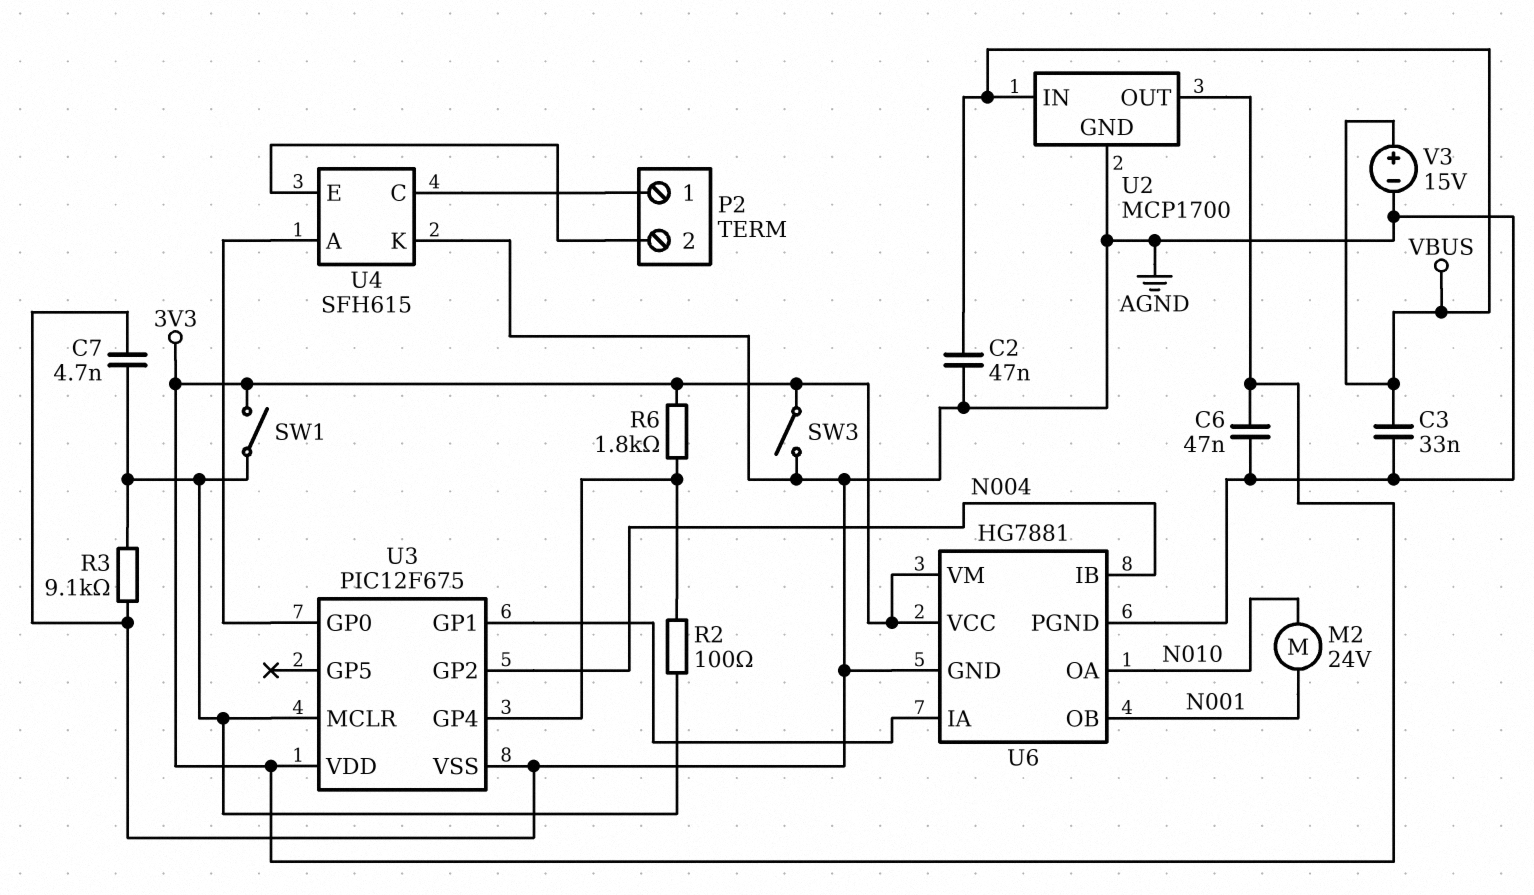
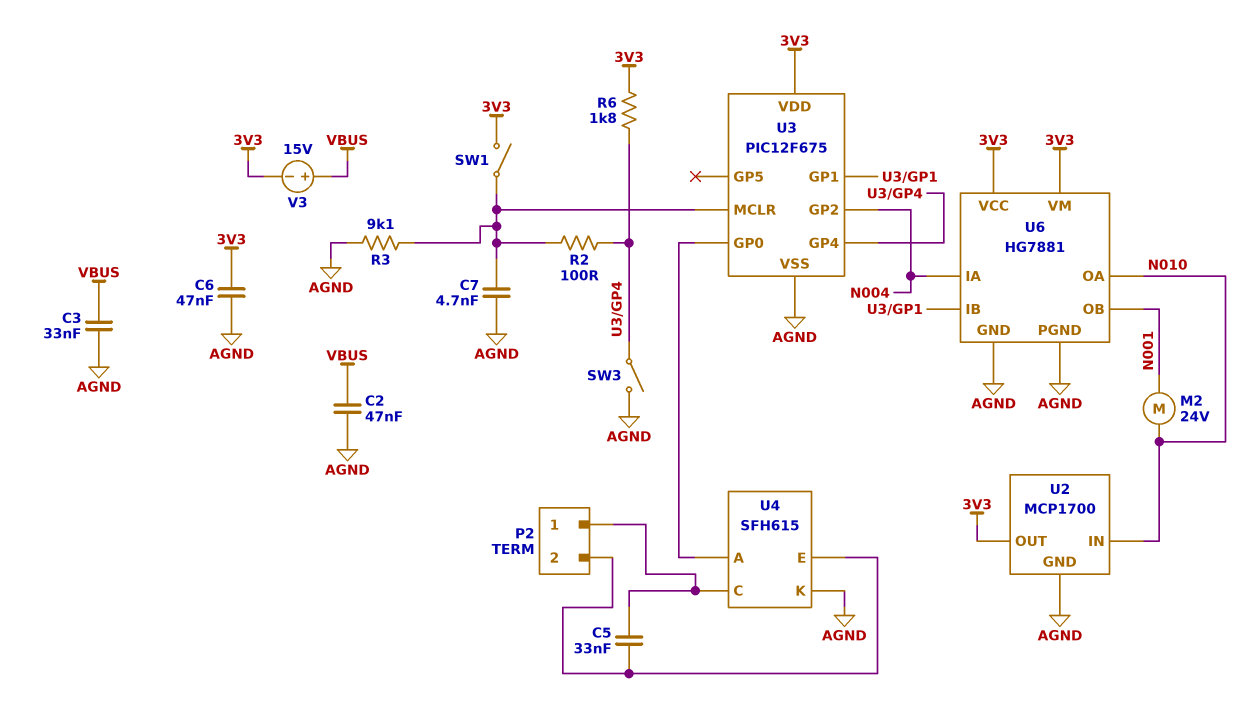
C5: none -> 33nF (P2/1, P2/2)
SW3: switch (3V3, AGND) -> switch (AGND, U3/GP4)
U2 pin IN: VBUS -> N010
U6 pin IA: U3/GP1 -> N004
U6 pin IB: N004 -> U3/GP1
V3: 15V (plus VBUS, minus AGND) -> 15V (plus VBUS, minus 3V3)

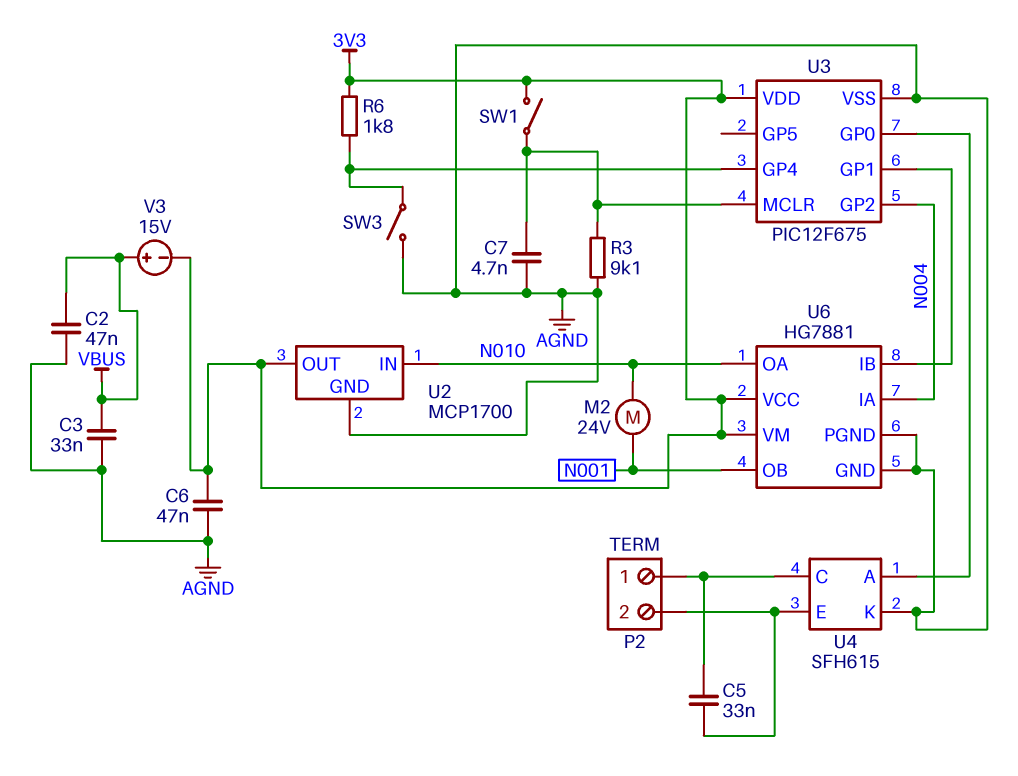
R2: 100 (U3/GP4, U3/MCLR) -> none

